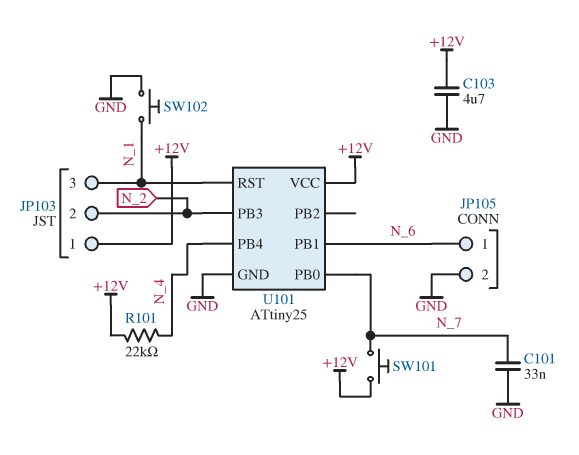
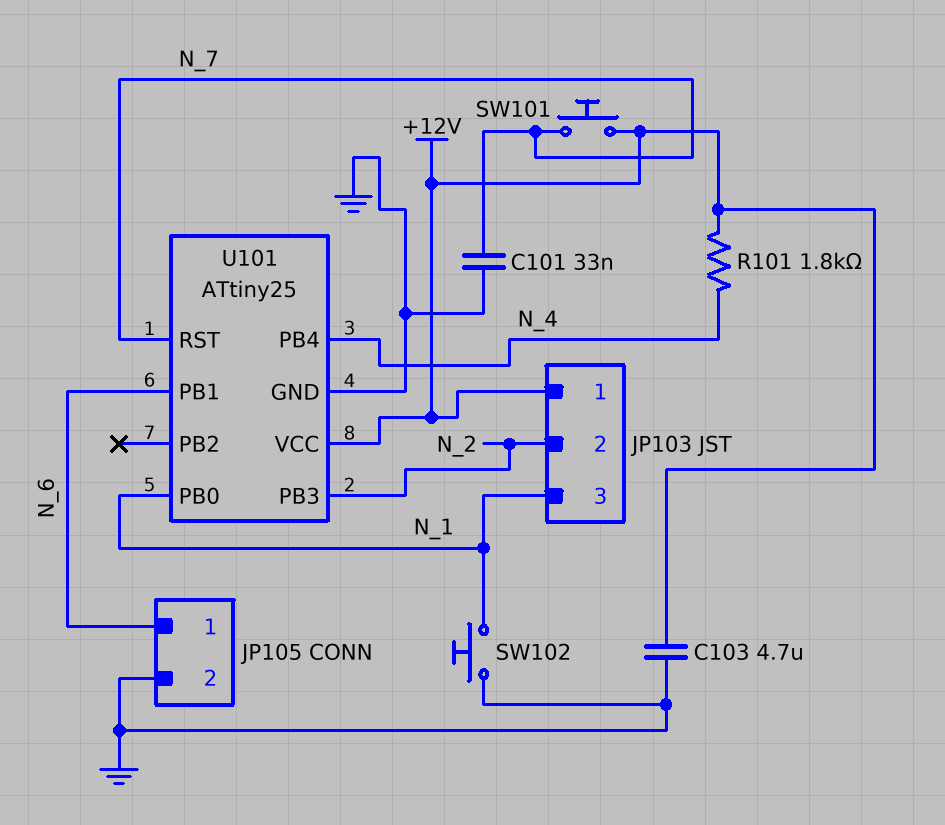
R101: 22k (+12V, N_4) -> 1.8k (+12V, N_4)
U101 pin PB0: N_7 -> N_1
U101 pin RST: N_1 -> N_7

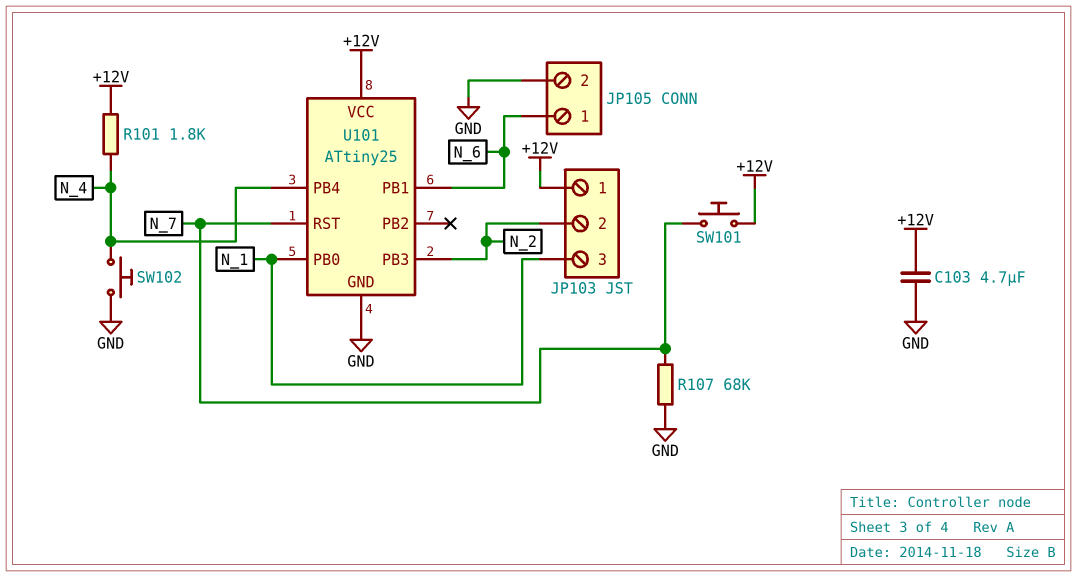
C101: 33nF (GND, N_7) -> none
R107: none -> 68k (GND, N_7)
SW102: button (GND, N_1) -> button (GND, N_4)

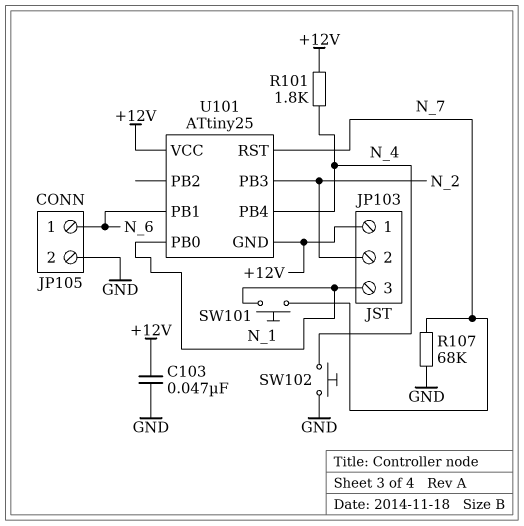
C103: 4.7uF (+12V, GND) -> 47nF (+12V, GND)
SW101: button (+12V, N_7) -> button (N_1, N_7)
U101 pin GND: GND -> +12V

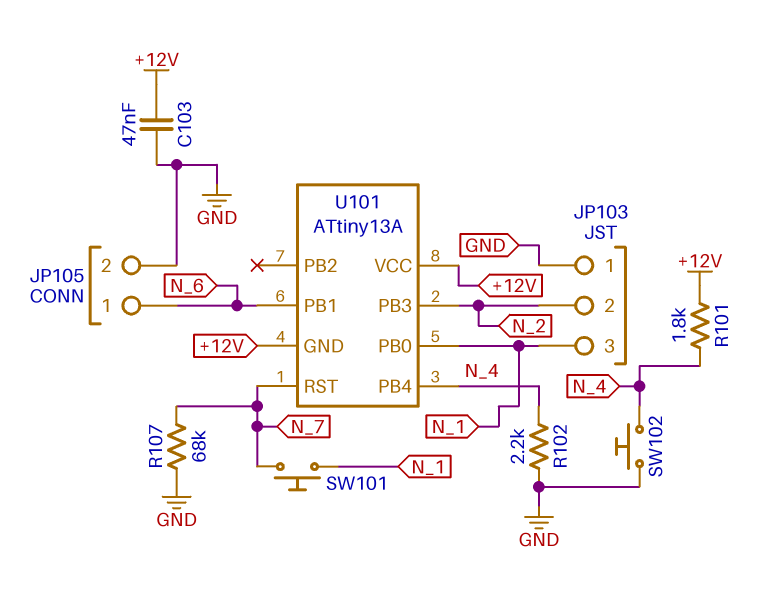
JP103 pin 1: +12V -> GND
R102: none -> 2.2k (GND, N_4)
U101: ATtiny25 -> ATtiny13A

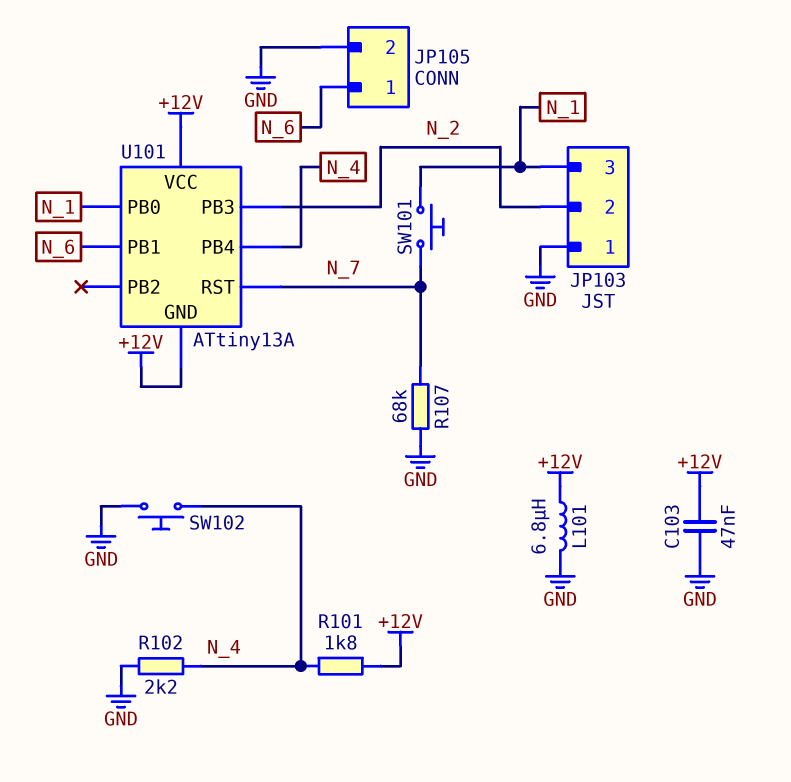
L101: none -> 6.8uH (+12V, GND)

